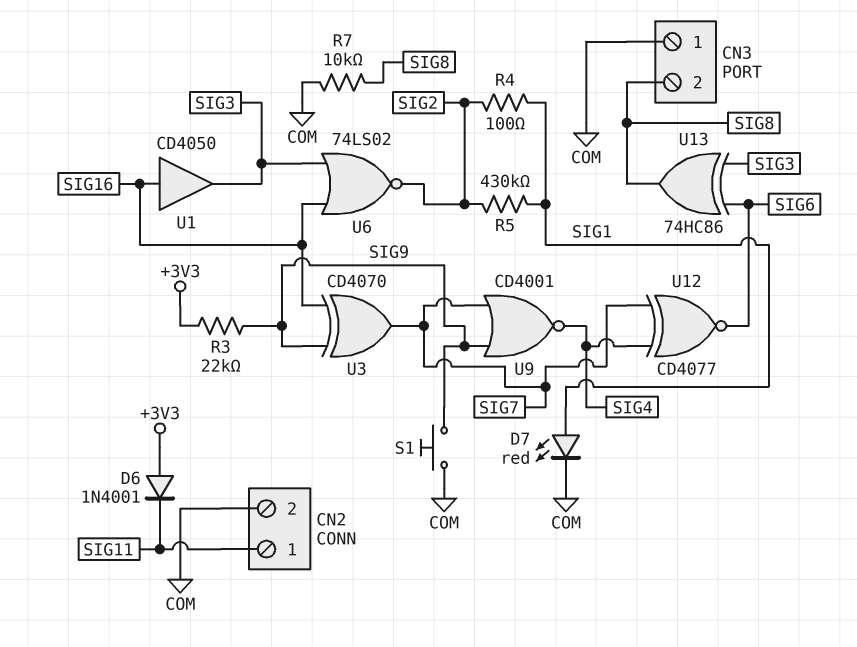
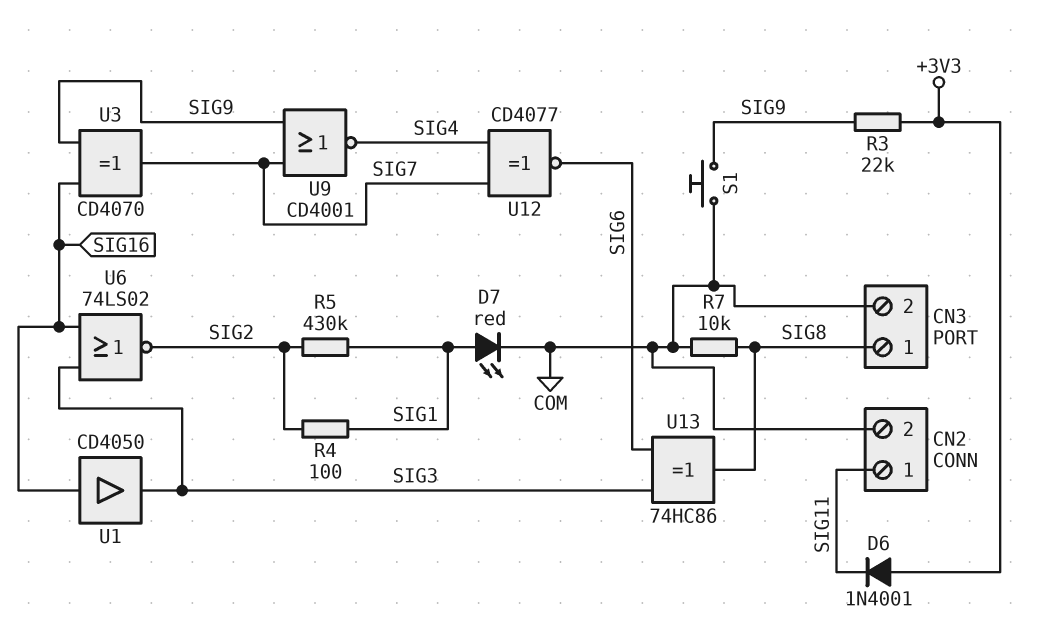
CN3 pin 1: COM -> SIG8
CN3 pin 2: SIG8 -> COM

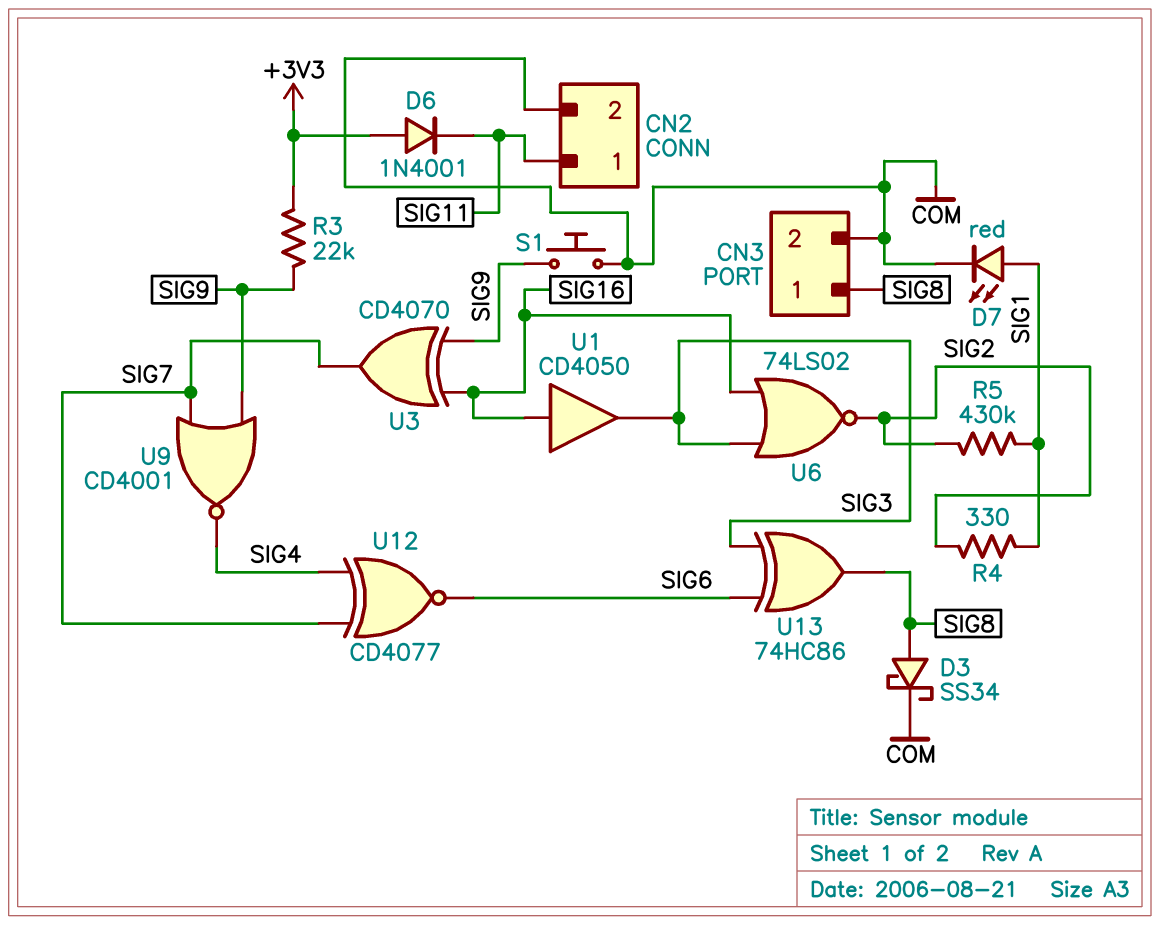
D3: none -> schottky SS34 (A SIG8, K COM)
R4: 100 (SIG1, SIG2) -> 330 (SIG1, SIG2)
R7: 10k (COM, SIG8) -> none

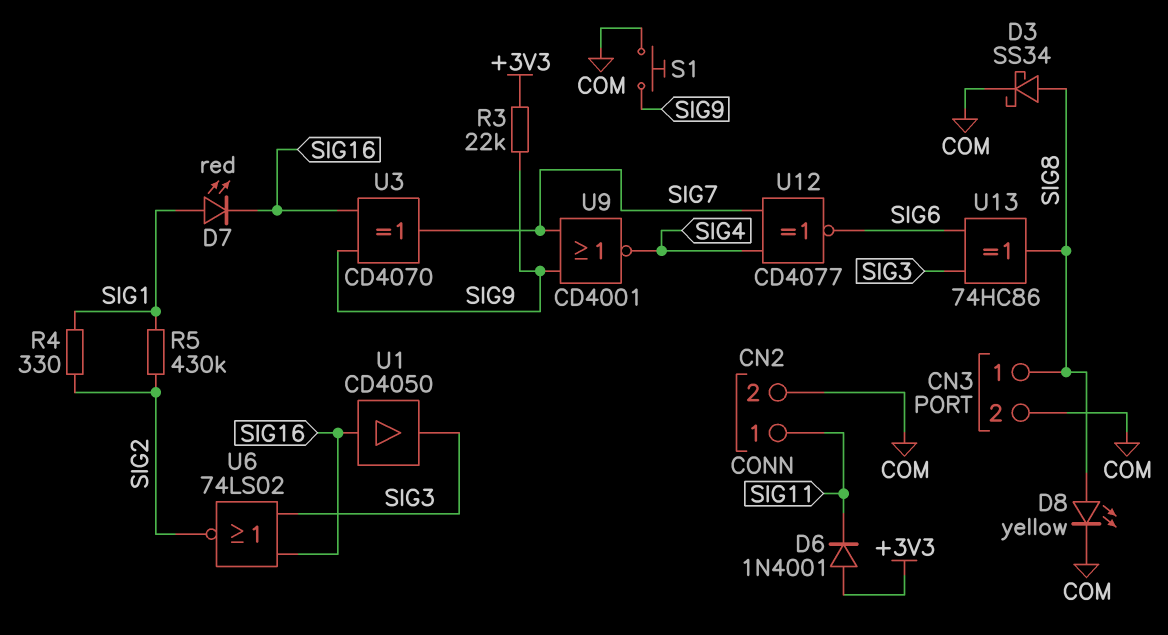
D7: LED red (A SIG1, K COM) -> LED red (A SIG1, K SIG16)
D8: none -> LED yellow (A SIG8, K COM)

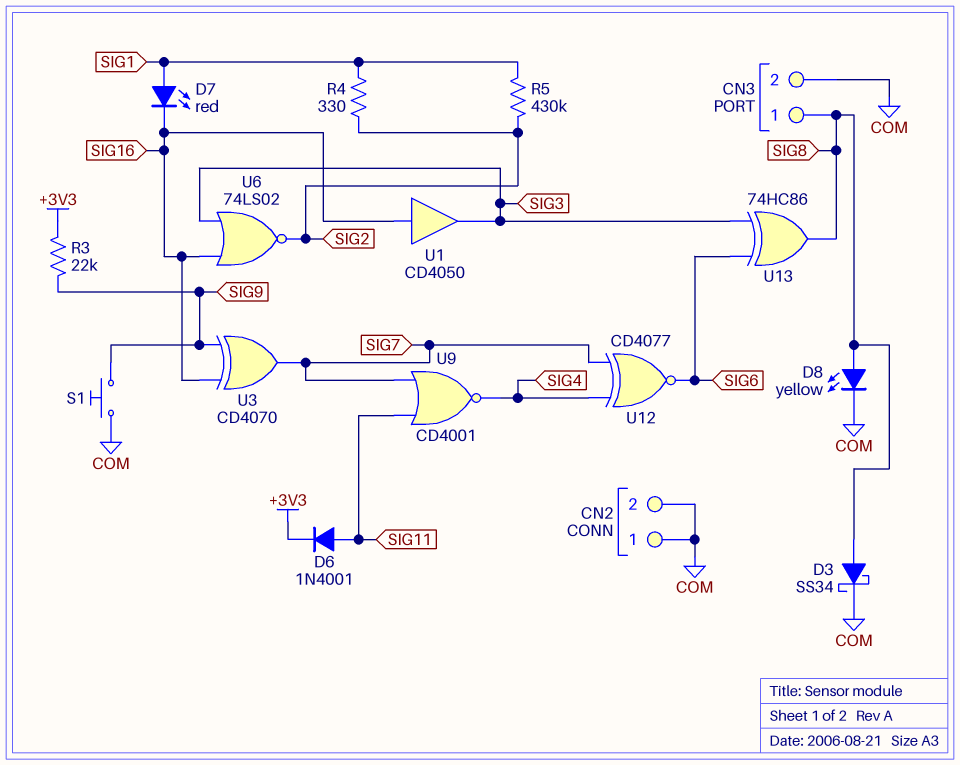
CN2 pin 1: SIG11 -> COM
D6: diode 1N4001 (A +3V3, K SIG11) -> diode 1N4001 (A SIG11, K +3V3)
U9: NOR CD4001 (in SIG7, in SIG9, out SIG4) -> NOR CD4001 (in SIG7, in SIG11, out SIG4)

